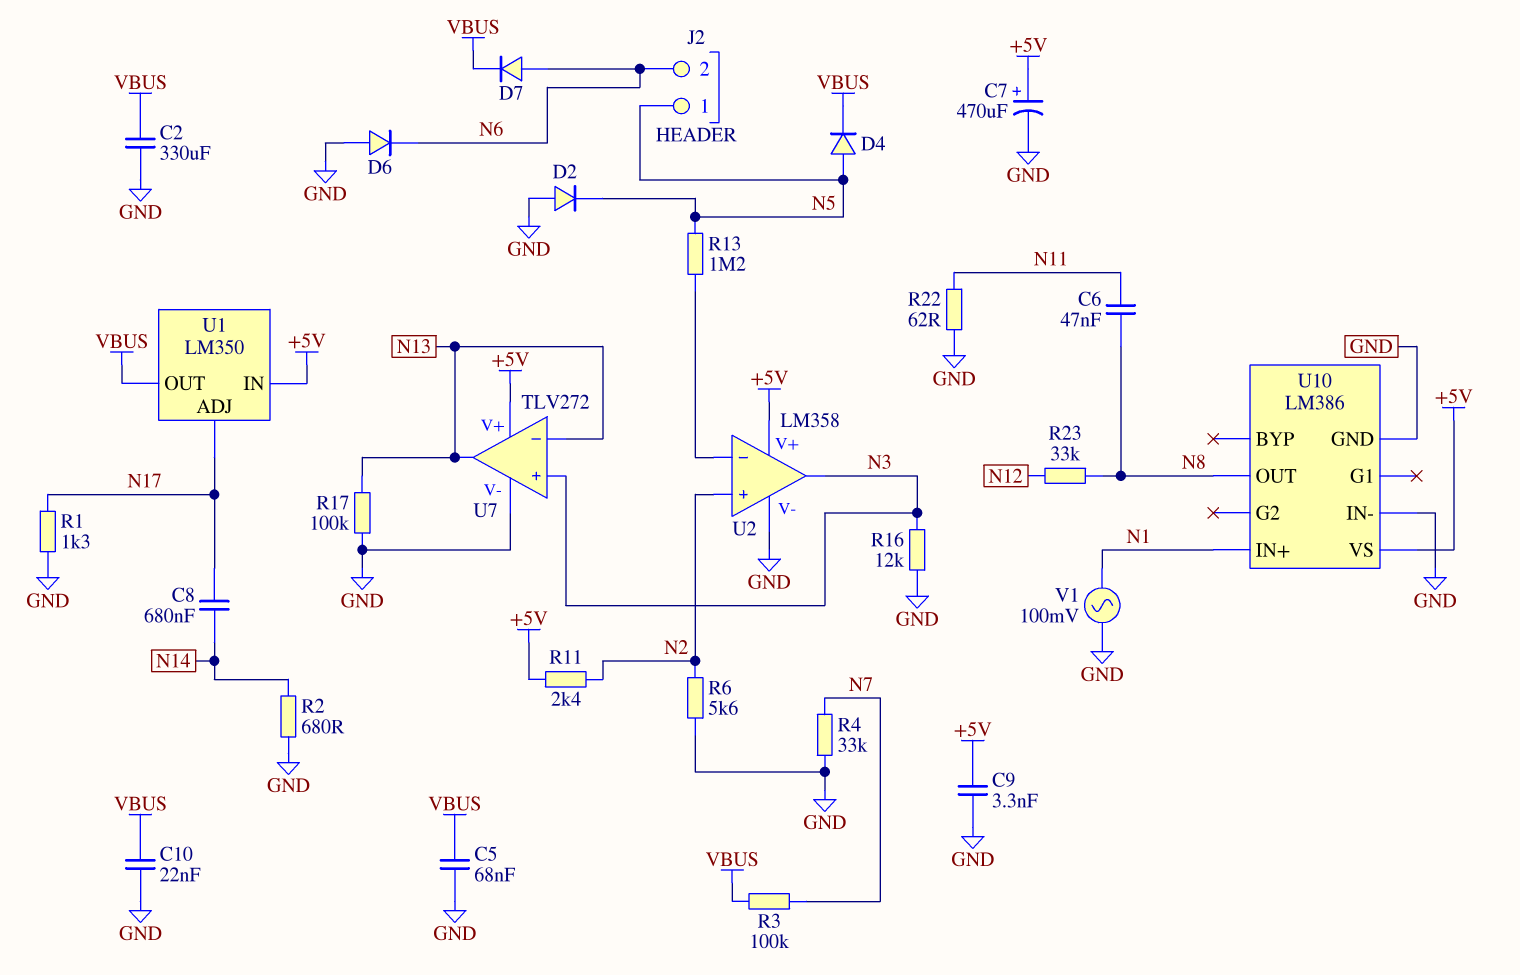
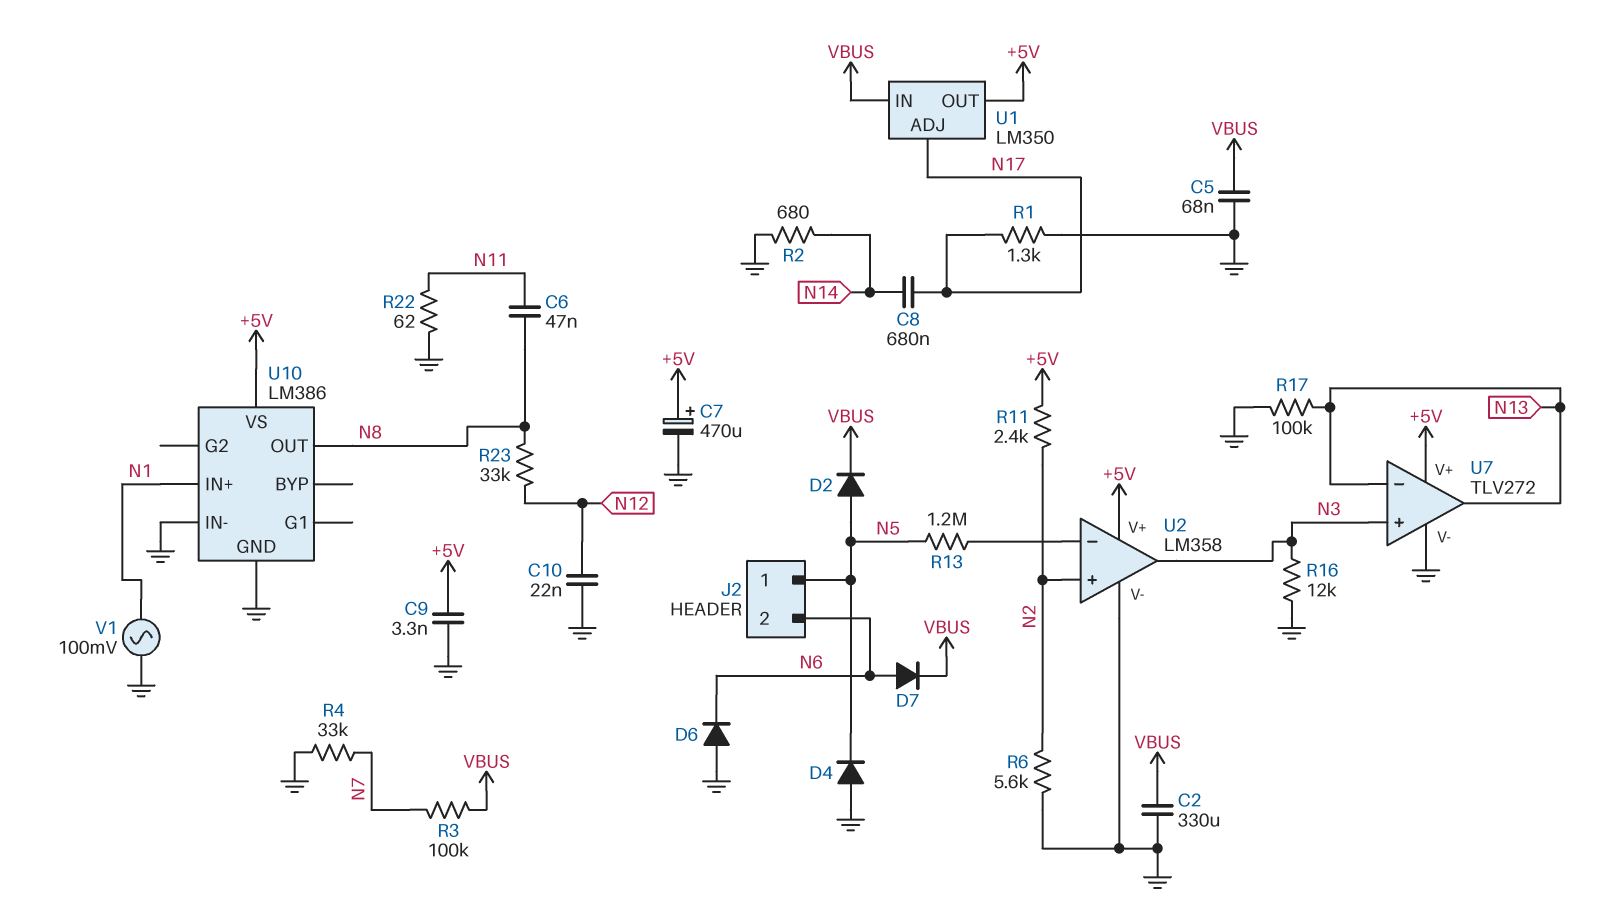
C10: 22nF (GND, VBUS) -> 22nF (GND, N12)
D2: diode (A GND, K N5) -> diode (A N5, K VBUS)
D4: diode (A N5, K VBUS) -> diode (A GND, K N5)
U1 pin IN: +5V -> VBUS
U1 pin OUT: VBUS -> +5V

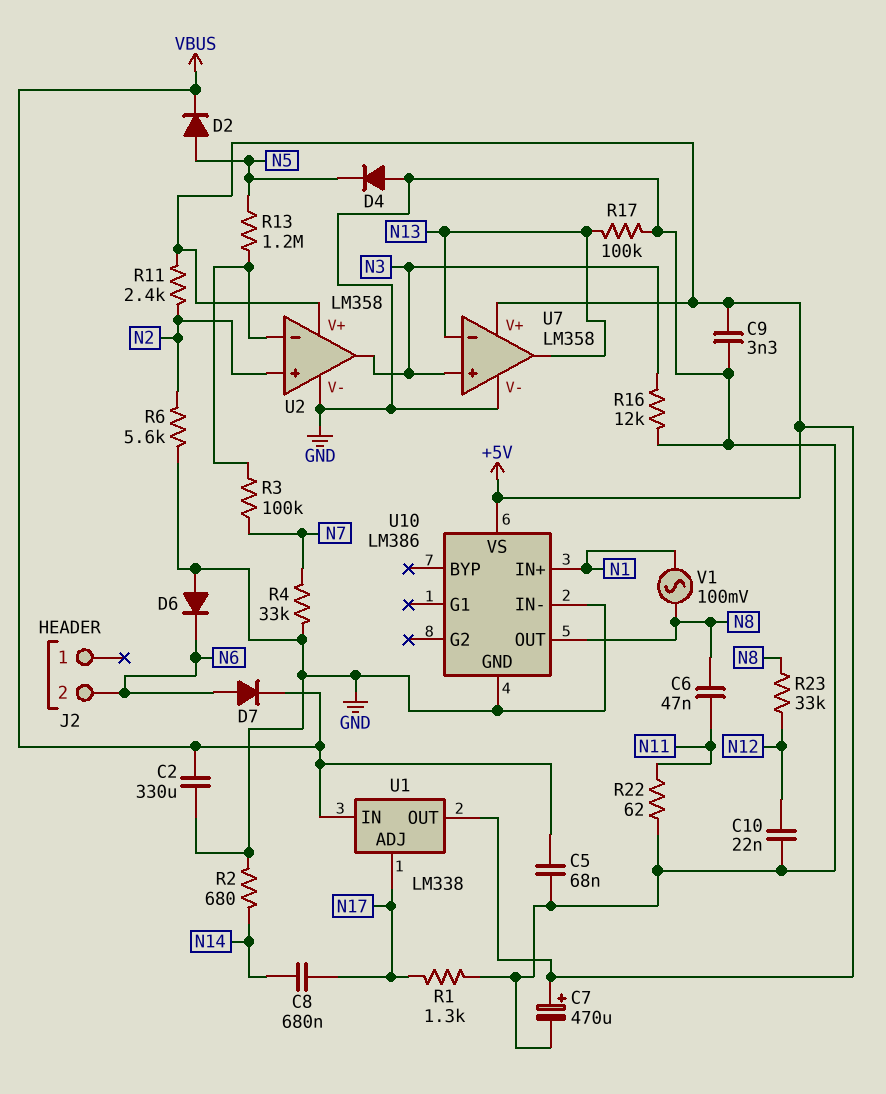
J2 pin 1: N5 -> none
R3: 100k (N7, VBUS) -> 100k (N7, U2/in-)
U1: LM350 -> LM338
U7: TLV272 -> LM358
V1: AC 100mV (GND, N1) -> AC 100mV (N1, N8)

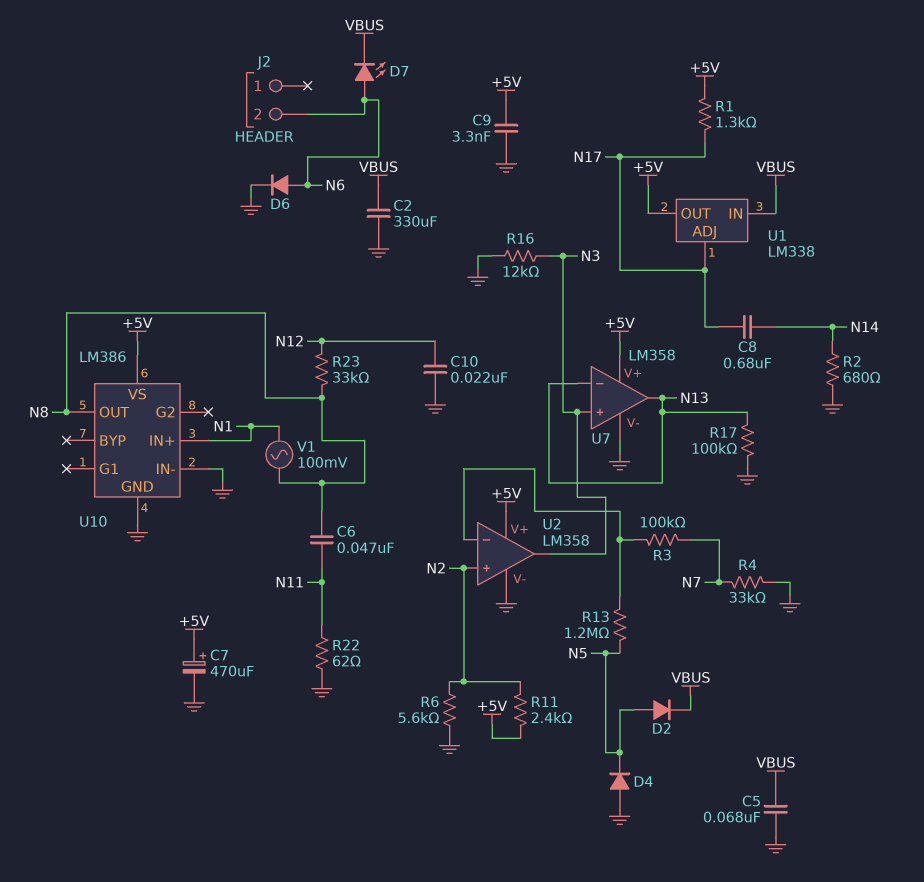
D6: diode (A GND, K N6) -> diode (A N6, K GND)
D7: diode (A N6, K VBUS) -> LED (A N6, K VBUS)
R1: 1.3k (GND, N17) -> 1.3k (+5V, N17)

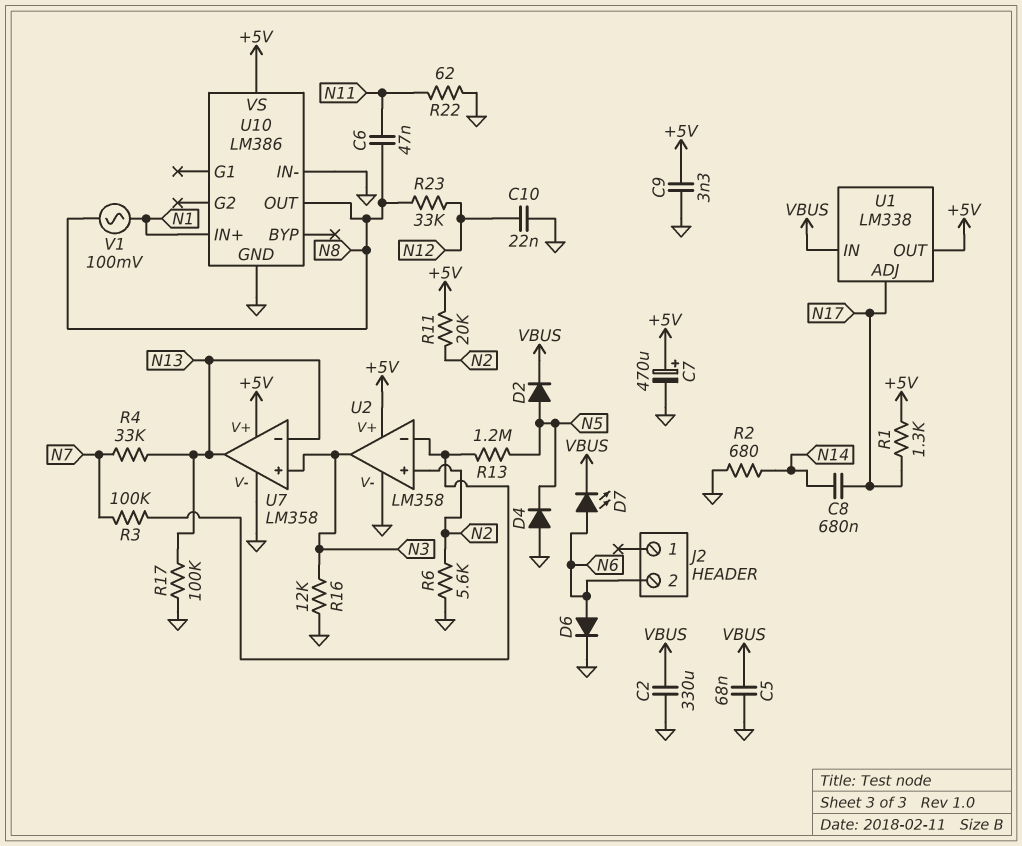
R4: 33k (GND, N7) -> 33k (N7, N13)
R11: 2.4k (+5V, N2) -> 20k (+5V, N2)

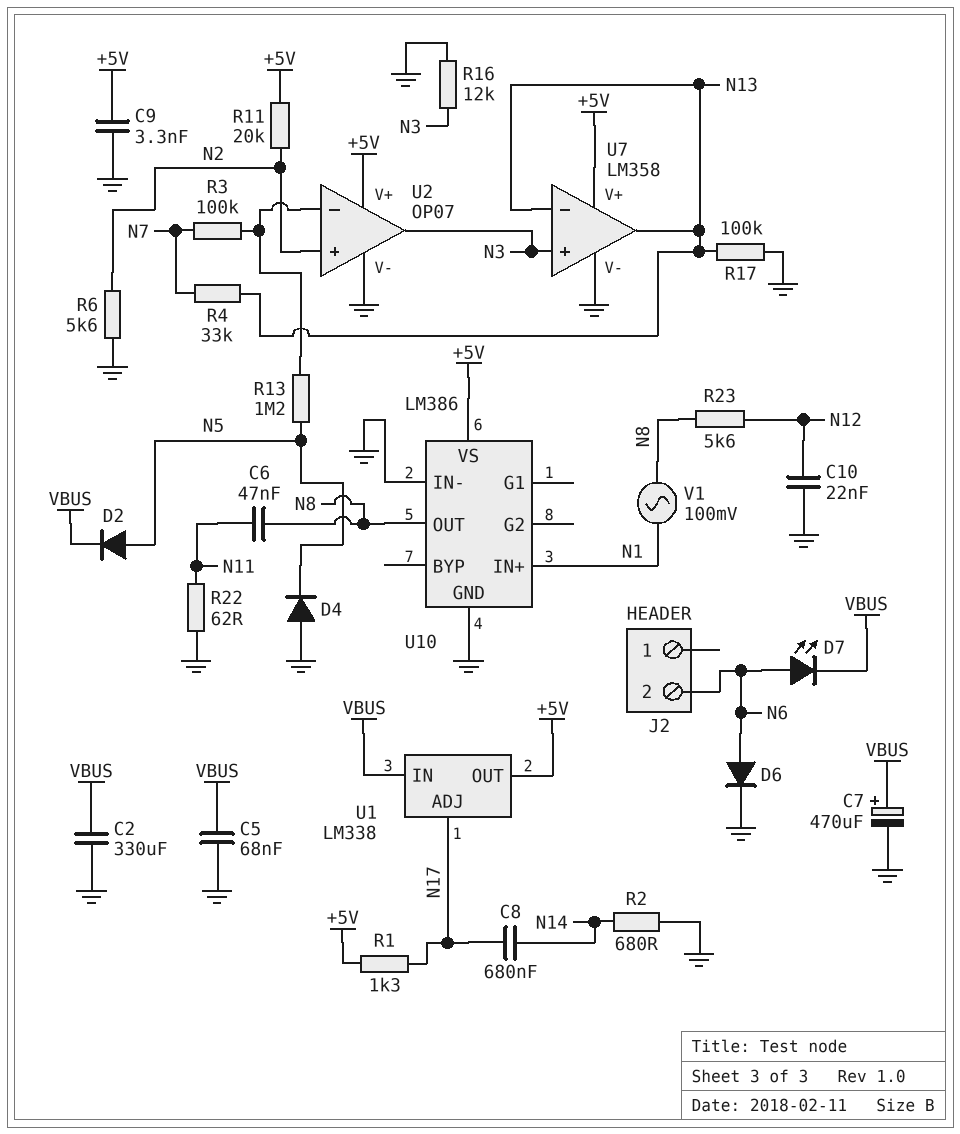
C7: 470uF (plus +5V, minus GND) -> 470uF (plus VBUS, minus GND)
R23: 33k (N8, N12) -> 5.6k (N8, N12)
U2: LM358 -> OP07

